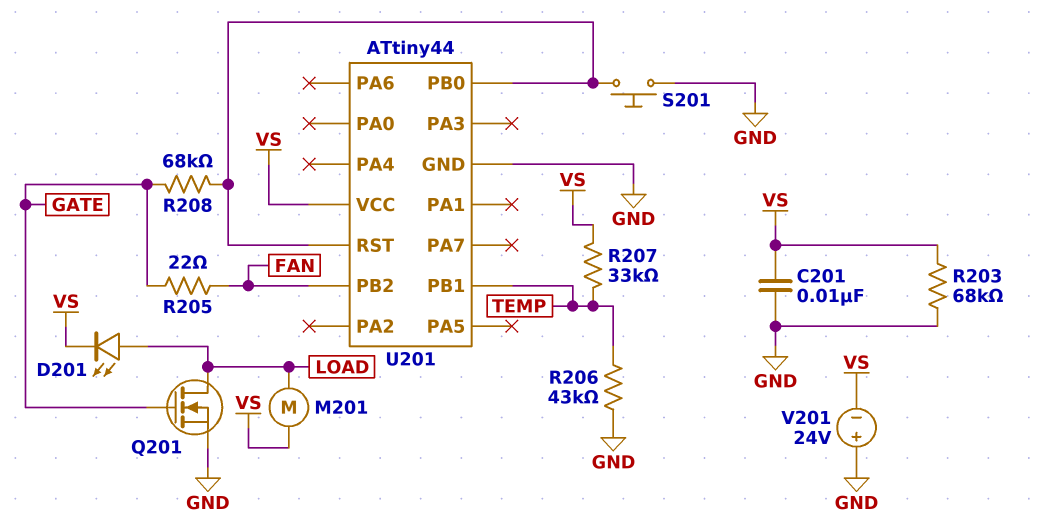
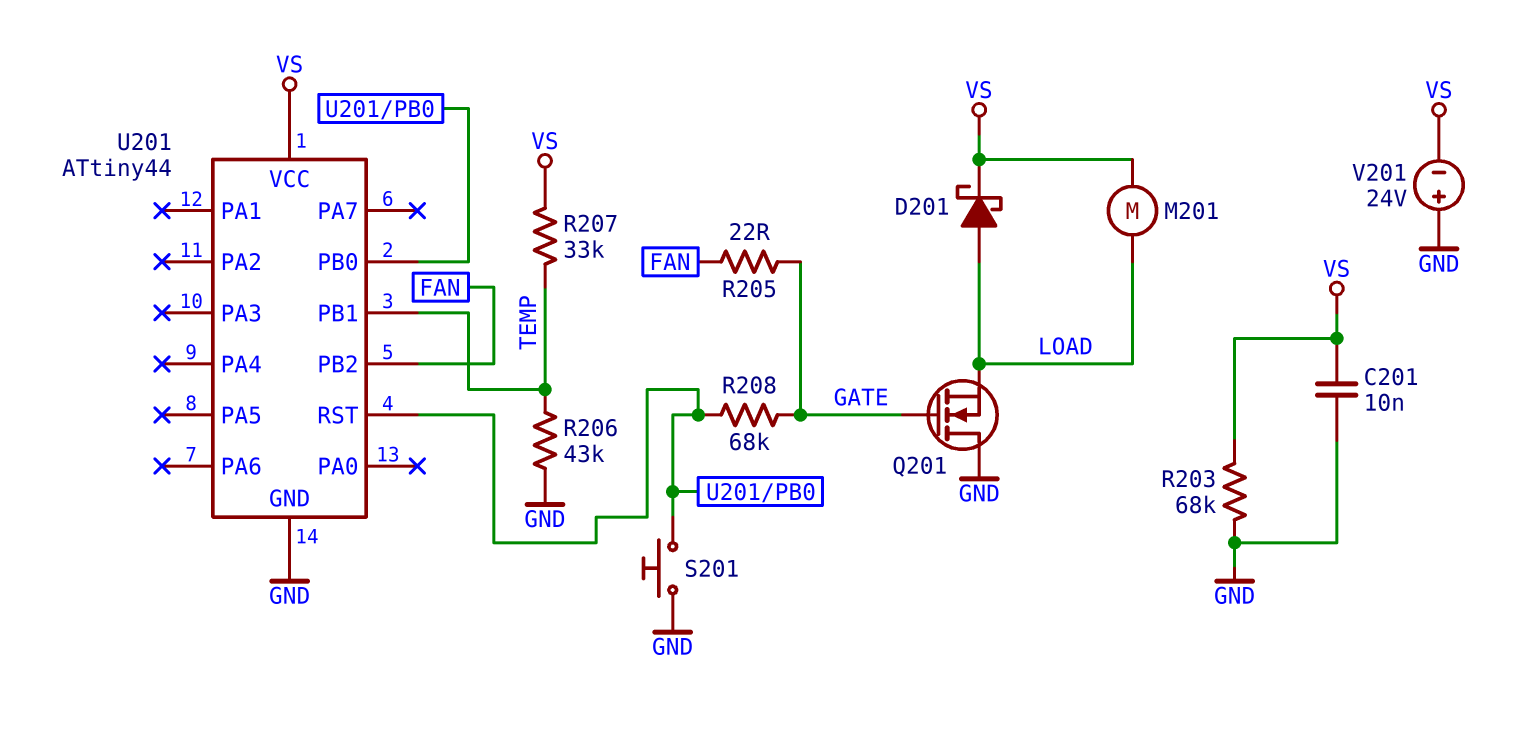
D201: LED (A LOAD, K VS) -> schottky (A LOAD, K VS)
Q201: NMOS (G GATE, D LOAD, S GND) -> NMOS (G GATE, D GND, S LOAD)

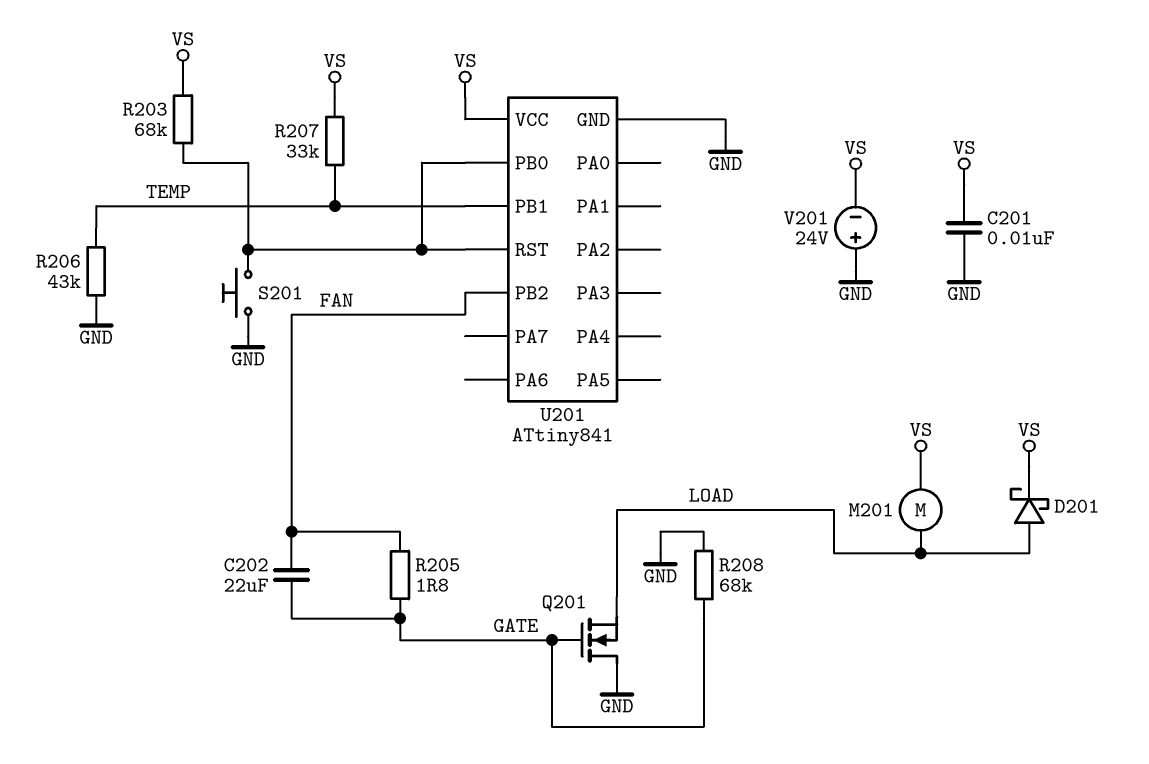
C202: none -> 22uF (FAN, GATE)
R203: 68k (GND, VS) -> 68k (U201/PB0, VS)
R205: 22 (FAN, GATE) -> 1.8 (FAN, GATE)
R208: 68k (GATE, U201/PB0) -> 68k (GATE, GND)
U201: ATtiny44 -> ATtiny841

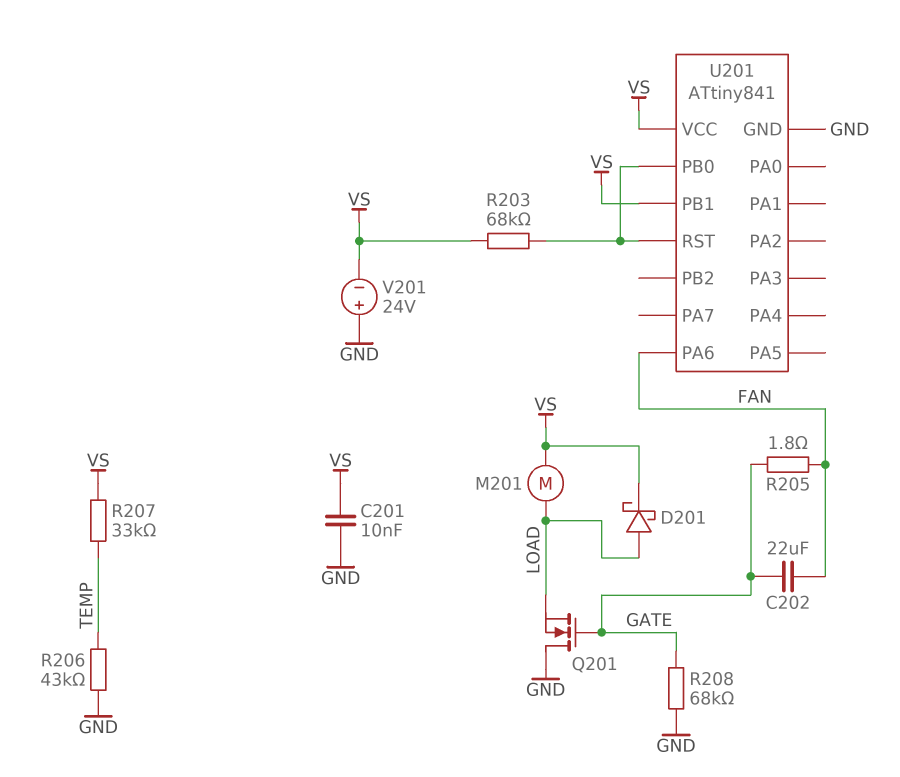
S201: button (GND, U201/PB0) -> none
U201 pin PA6: none -> FAN
U201 pin PB1: TEMP -> VS
U201 pin PB2: FAN -> none

